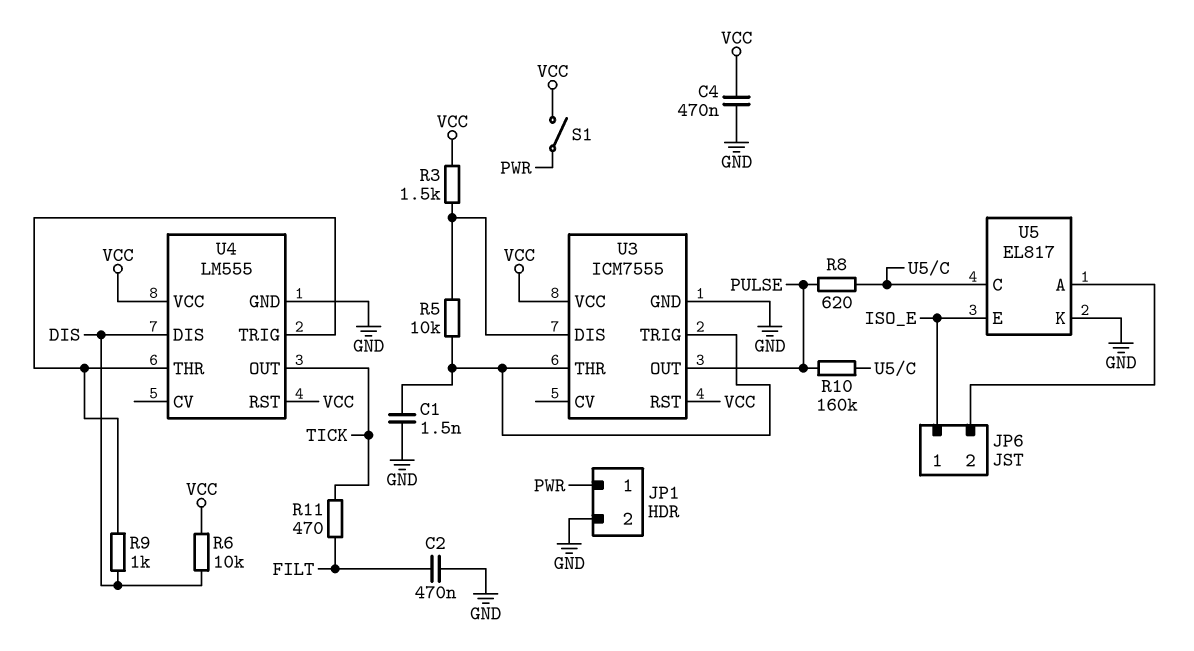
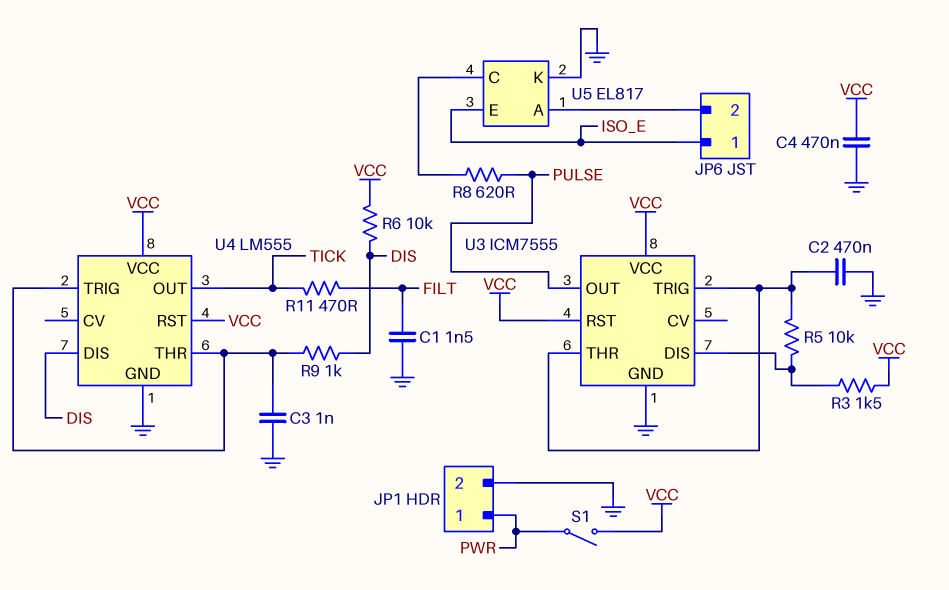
C1: 1.5nF (GND, U3/THR) -> 1.5nF (FILT, GND)
C2: 470nF (FILT, GND) -> 470nF (GND, U3/THR)
C3: none -> 1nF (GND, U4/THR)
R10: 160k (PULSE, U5/C) -> none

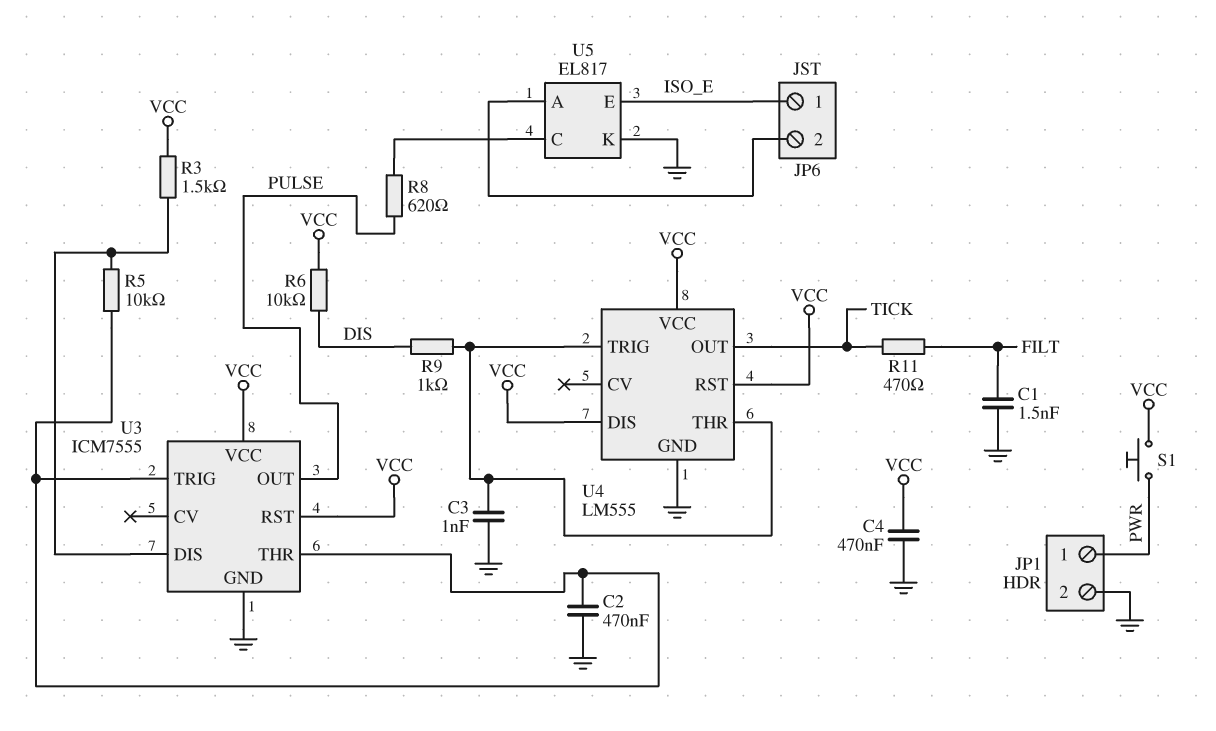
S1: switch (PWR, VCC) -> button (PWR, VCC)
U4 pin DIS: DIS -> VCC

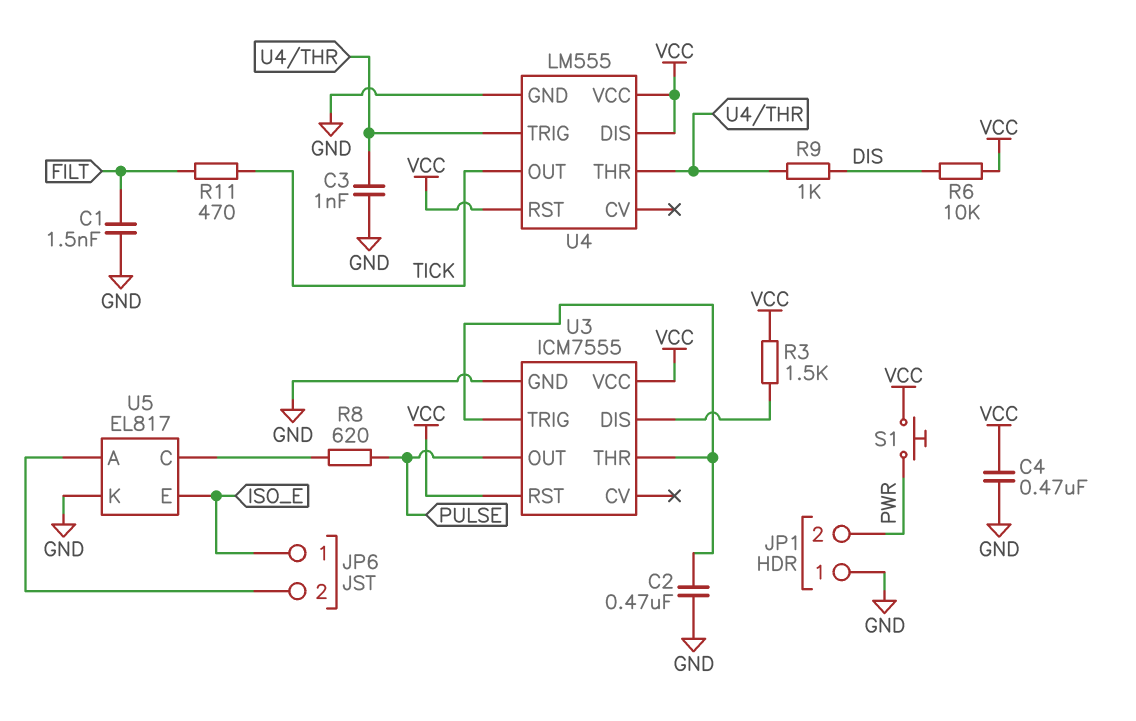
JP1 pin 1: PWR -> GND
JP1 pin 2: GND -> PWR
R5: 10k (U3/DIS, U3/THR) -> none

